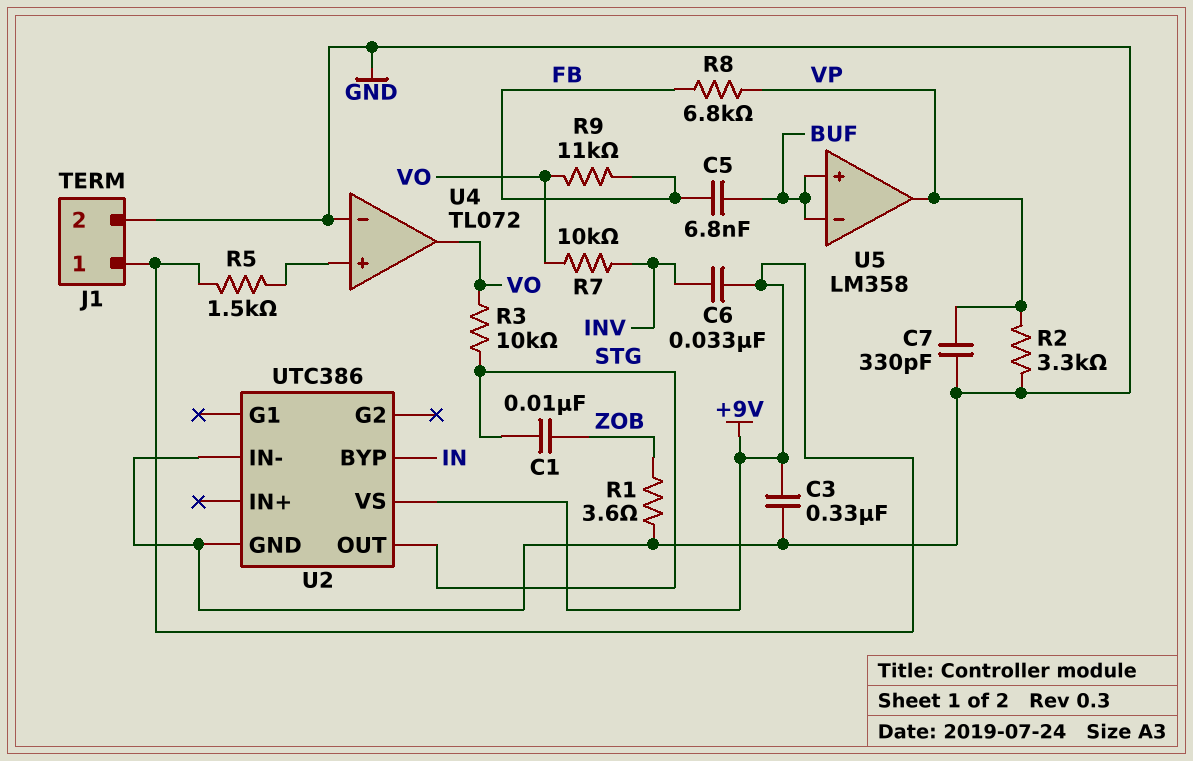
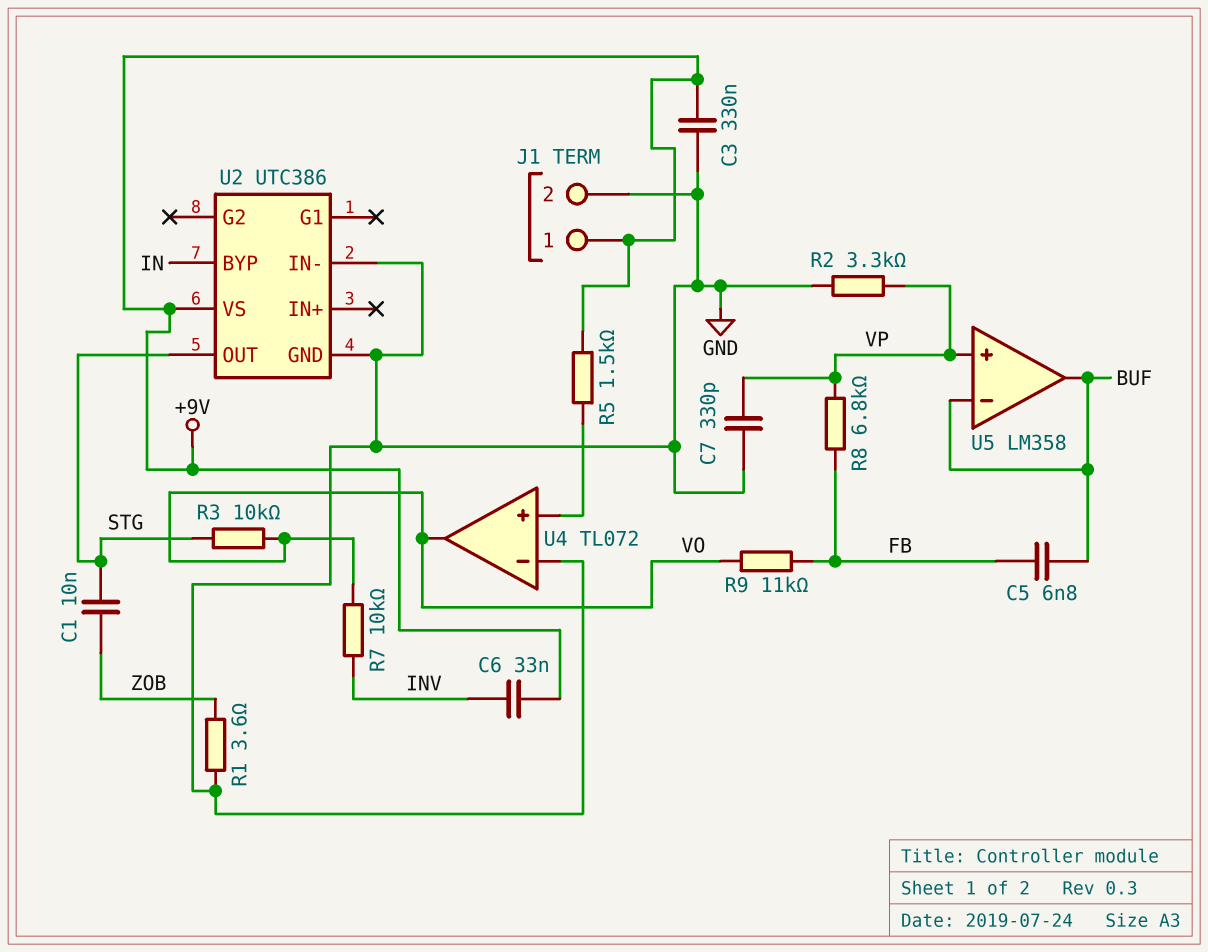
U5 pin in+: BUF -> VP
U5 pin out: VP -> BUF

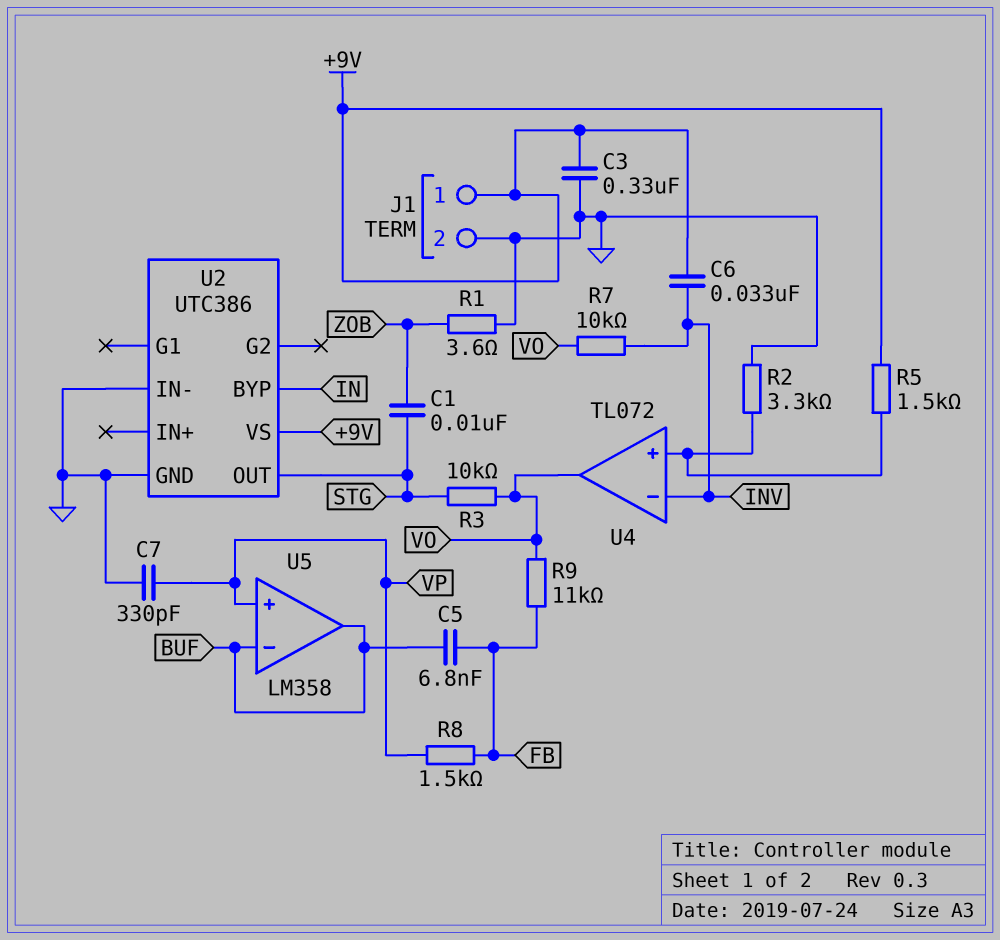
R2: 3.3k (GND, VP) -> 3.3k (GND, U4/in+)
R8: 6.8k (FB, VP) -> 1.5k (FB, VP)
U4 pin in-: GND -> INV

